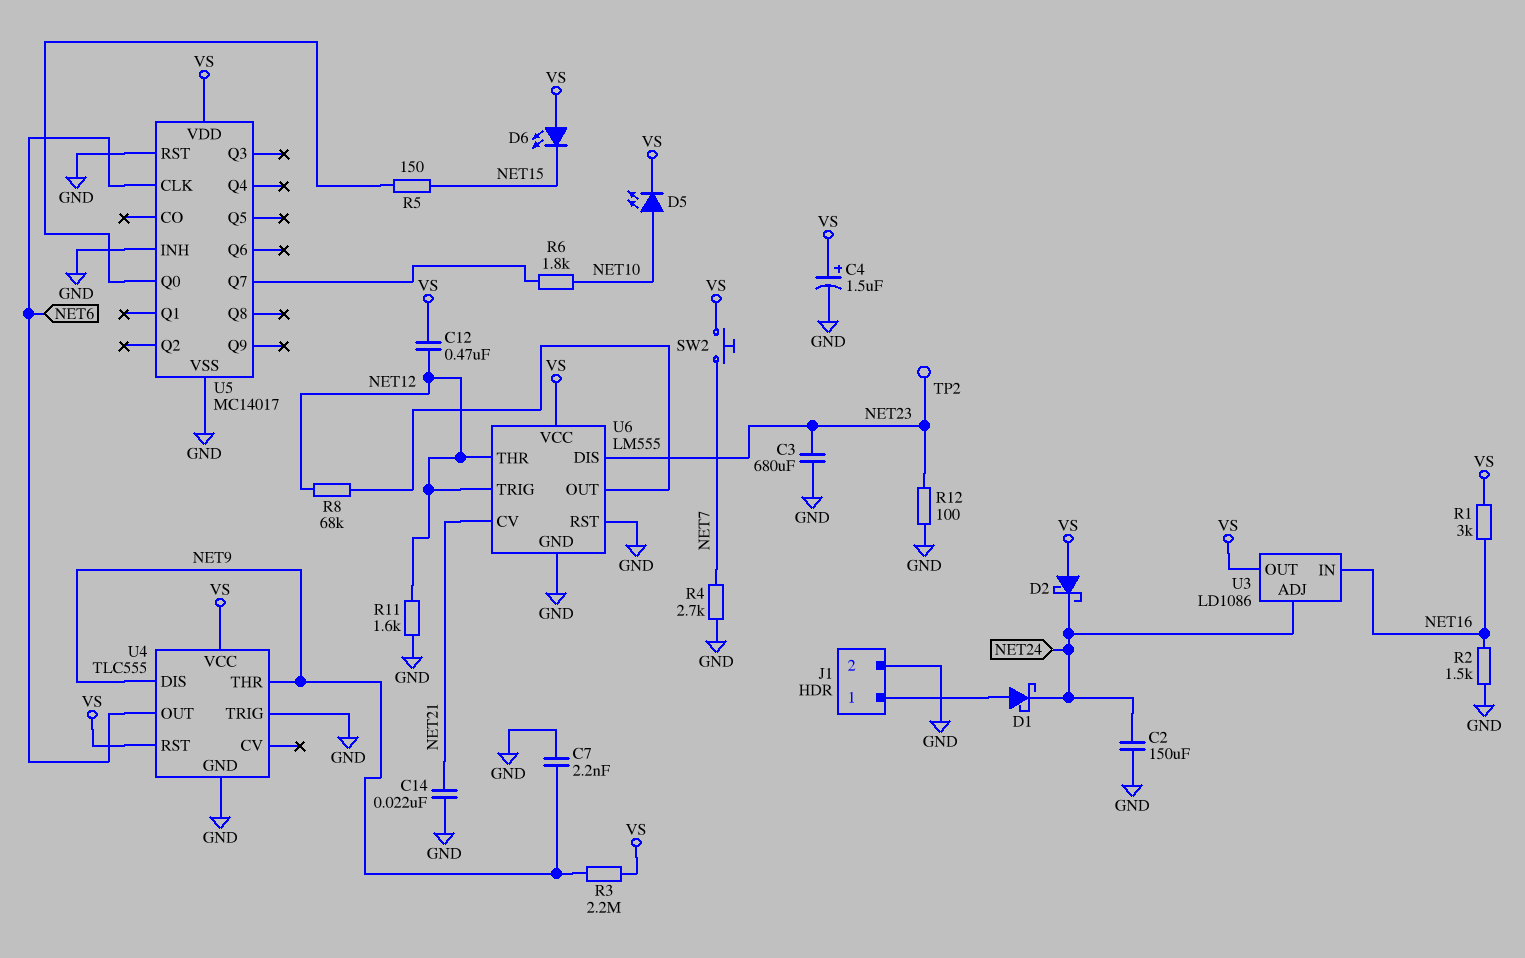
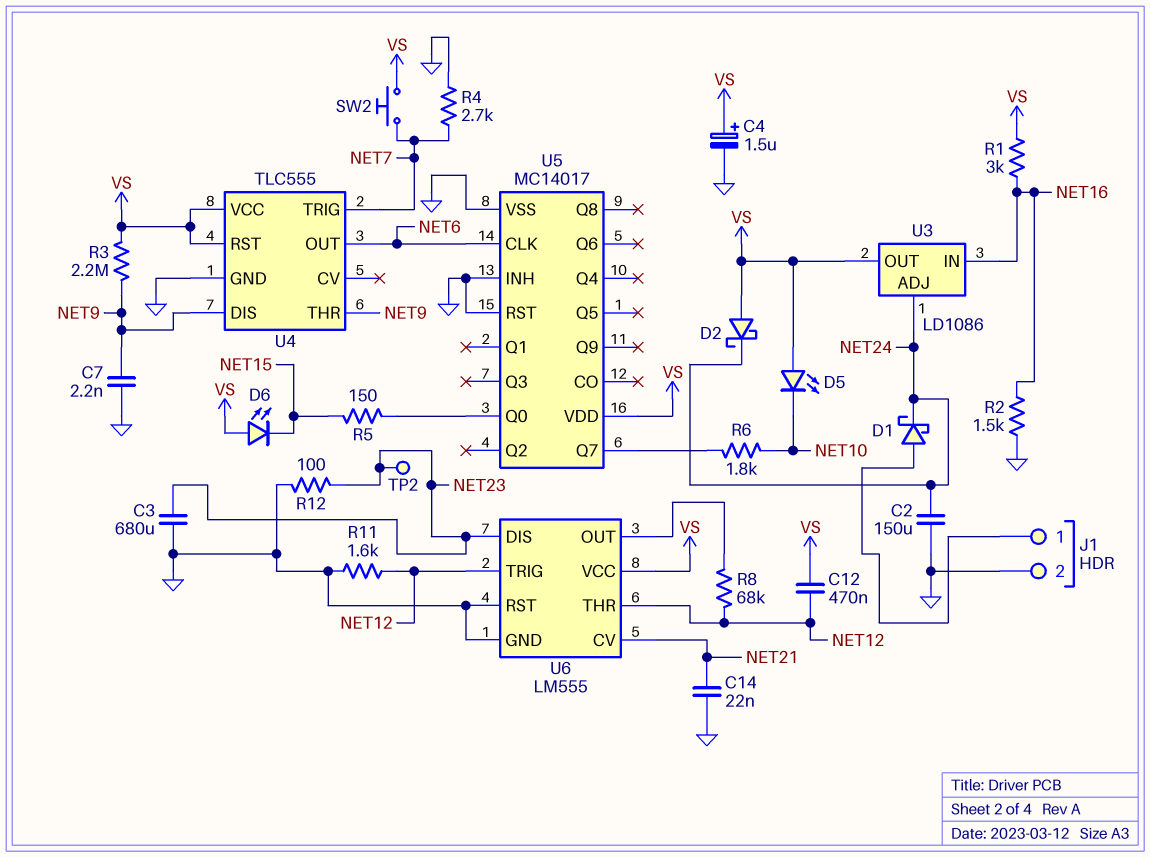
D5: LED (A NET10, K VS) -> LED (A VS, K NET10)
U4 pin TRIG: GND -> NET7

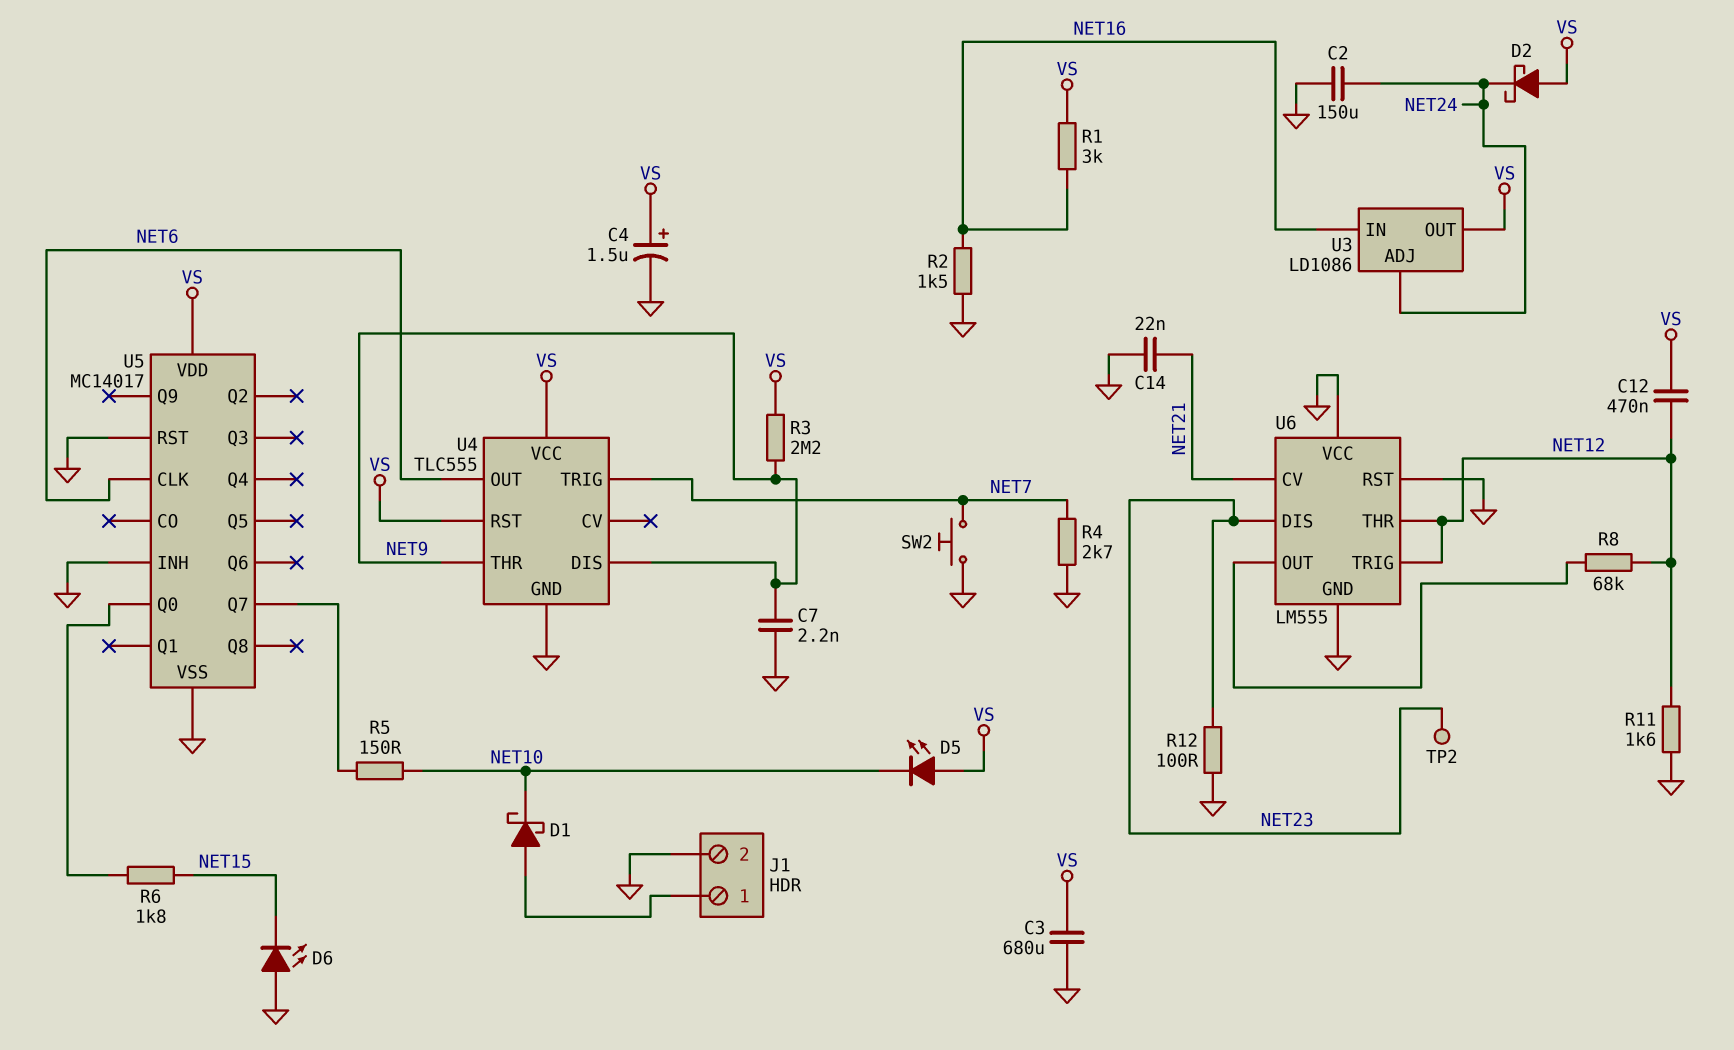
C3: 680uF (GND, NET23) -> 680uF (GND, VS)
D1: schottky (A J1/1, K NET24) -> schottky (A J1/1, K NET10)
D6: LED (A VS, K NET15) -> LED (A GND, K NET15)
R5: 150 (NET15, U5/Q0) -> 150 (NET10, U5/Q7)
R6: 1.8k (NET10, U5/Q7) -> 1.8k (NET15, U5/Q0)
SW2: button (NET7, VS) -> button (GND, NET7)
U6 pin VCC: VS -> GND

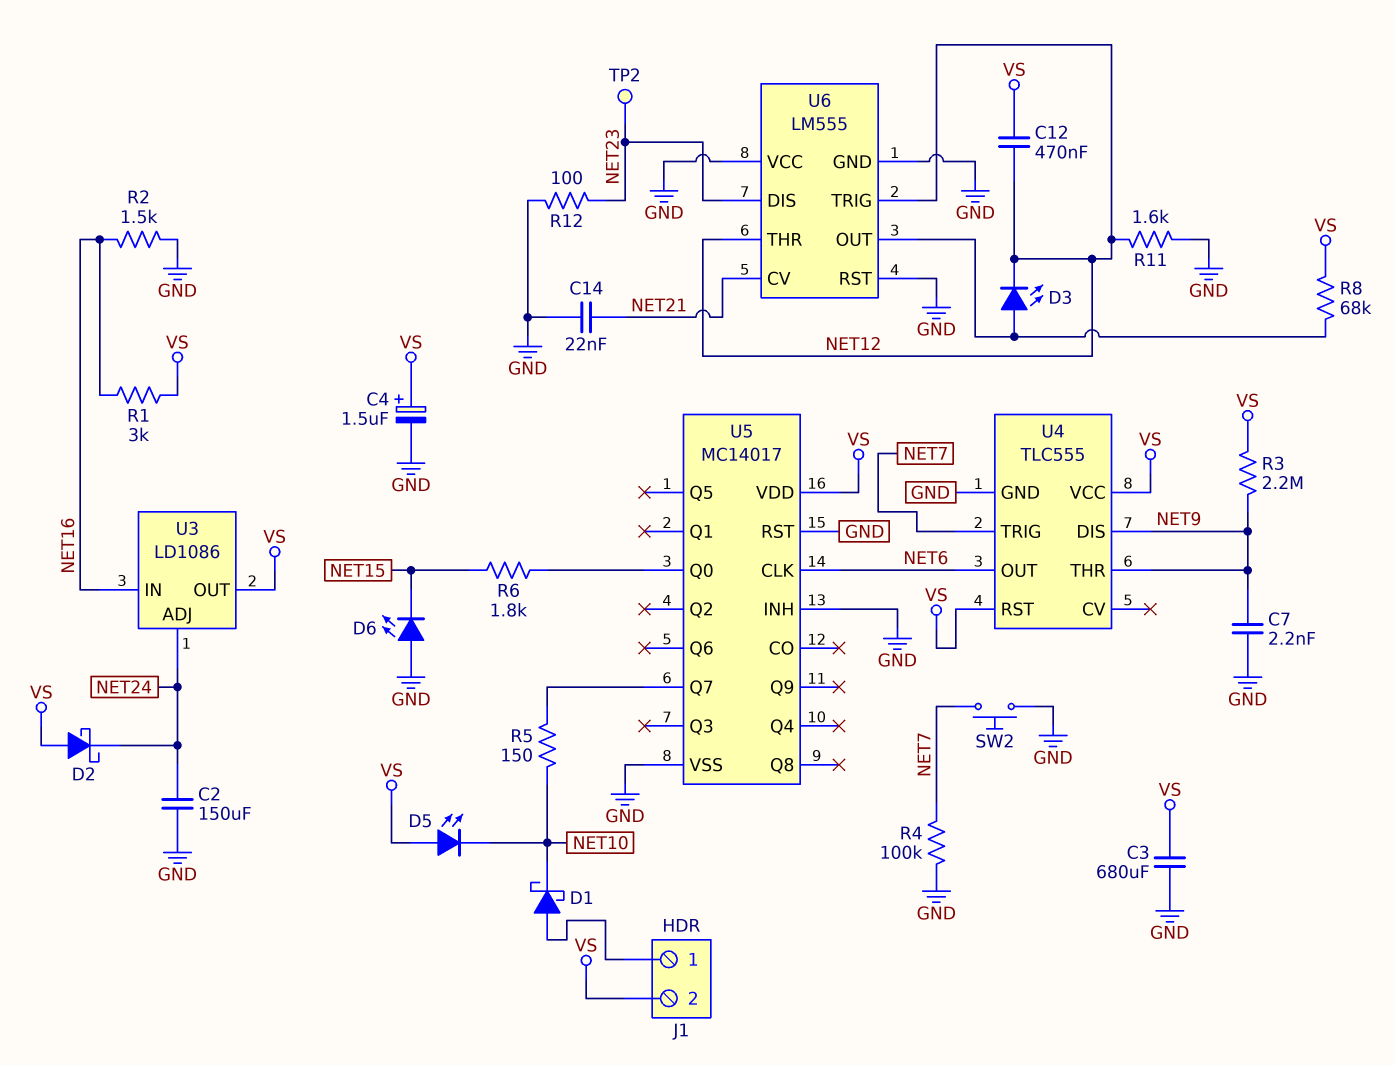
D3: none -> LED (A U6/OUT, K NET12)
J1 pin 2: GND -> VS
R4: 2.7k (GND, NET7) -> 100k (GND, NET7)
R8: 68k (NET12, U6/OUT) -> 68k (U6/OUT, VS)

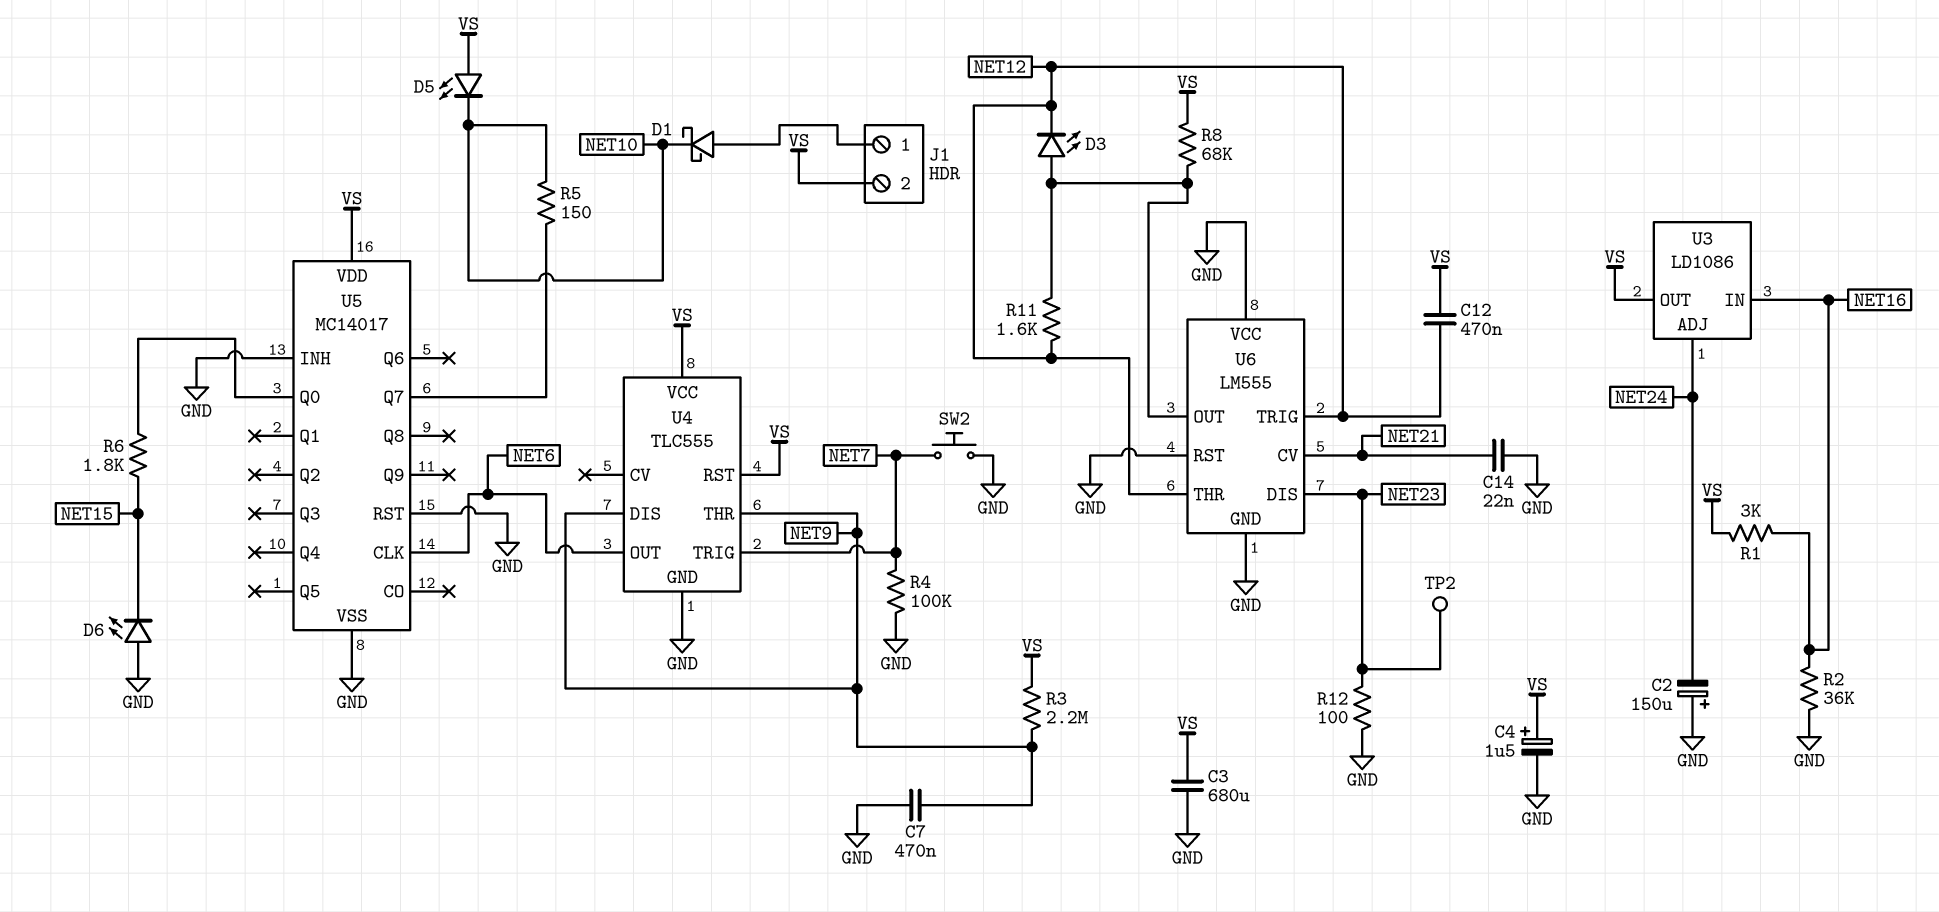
C2: 150uF (GND, NET24) -> 150uF (plus GND, minus NET24)
C7: 2.2nF (GND, NET9) -> 470nF (GND, NET9)
D2: schottky (A VS, K NET24) -> none
R2: 1.5k (GND, NET16) -> 36k (GND, NET16)
R11: 1.6k (GND, NET12) -> 1.6k (NET12, U6/OUT)

